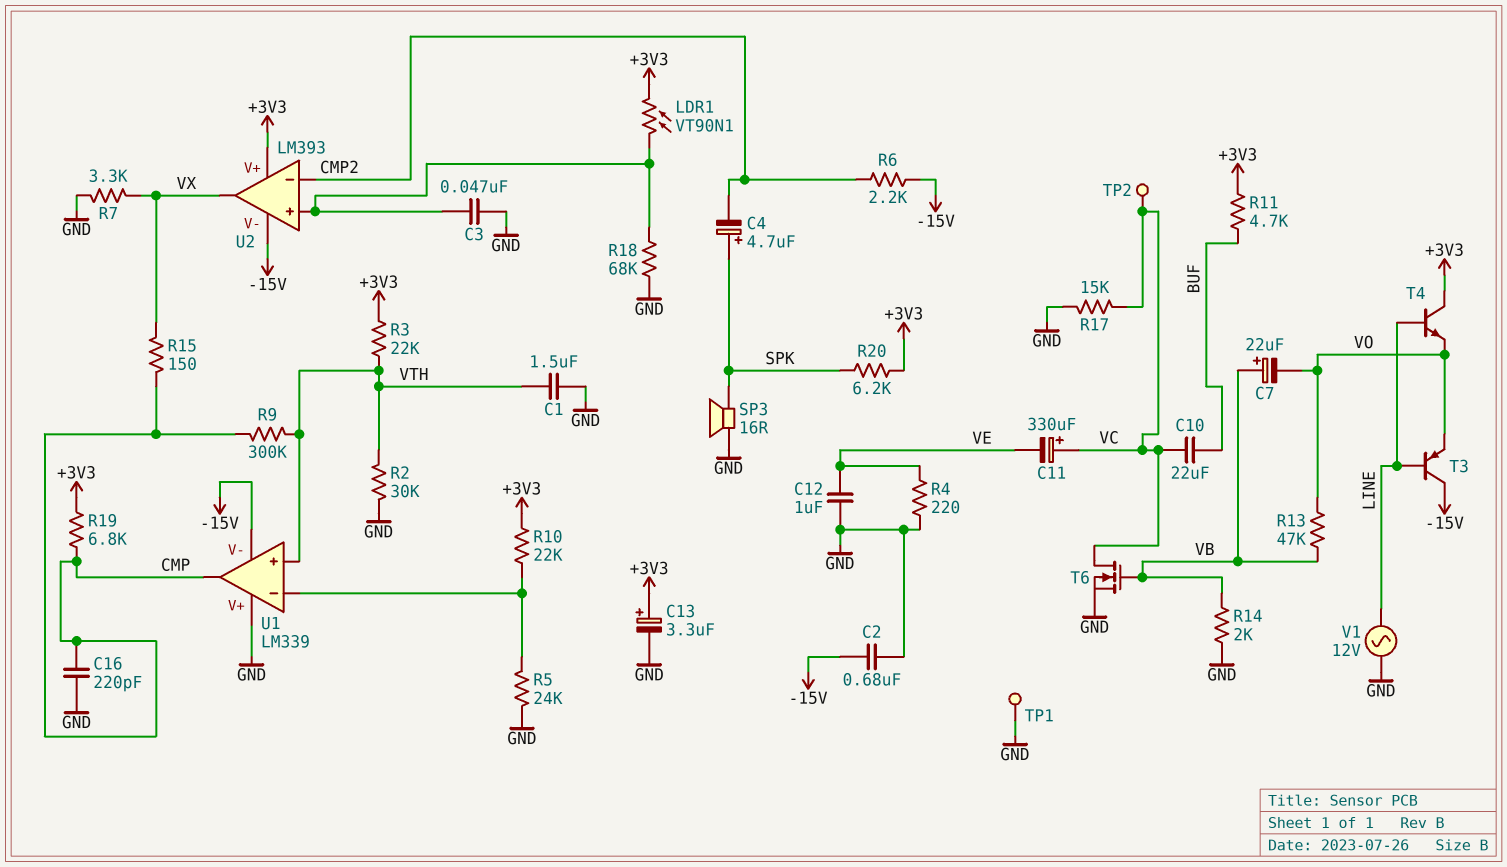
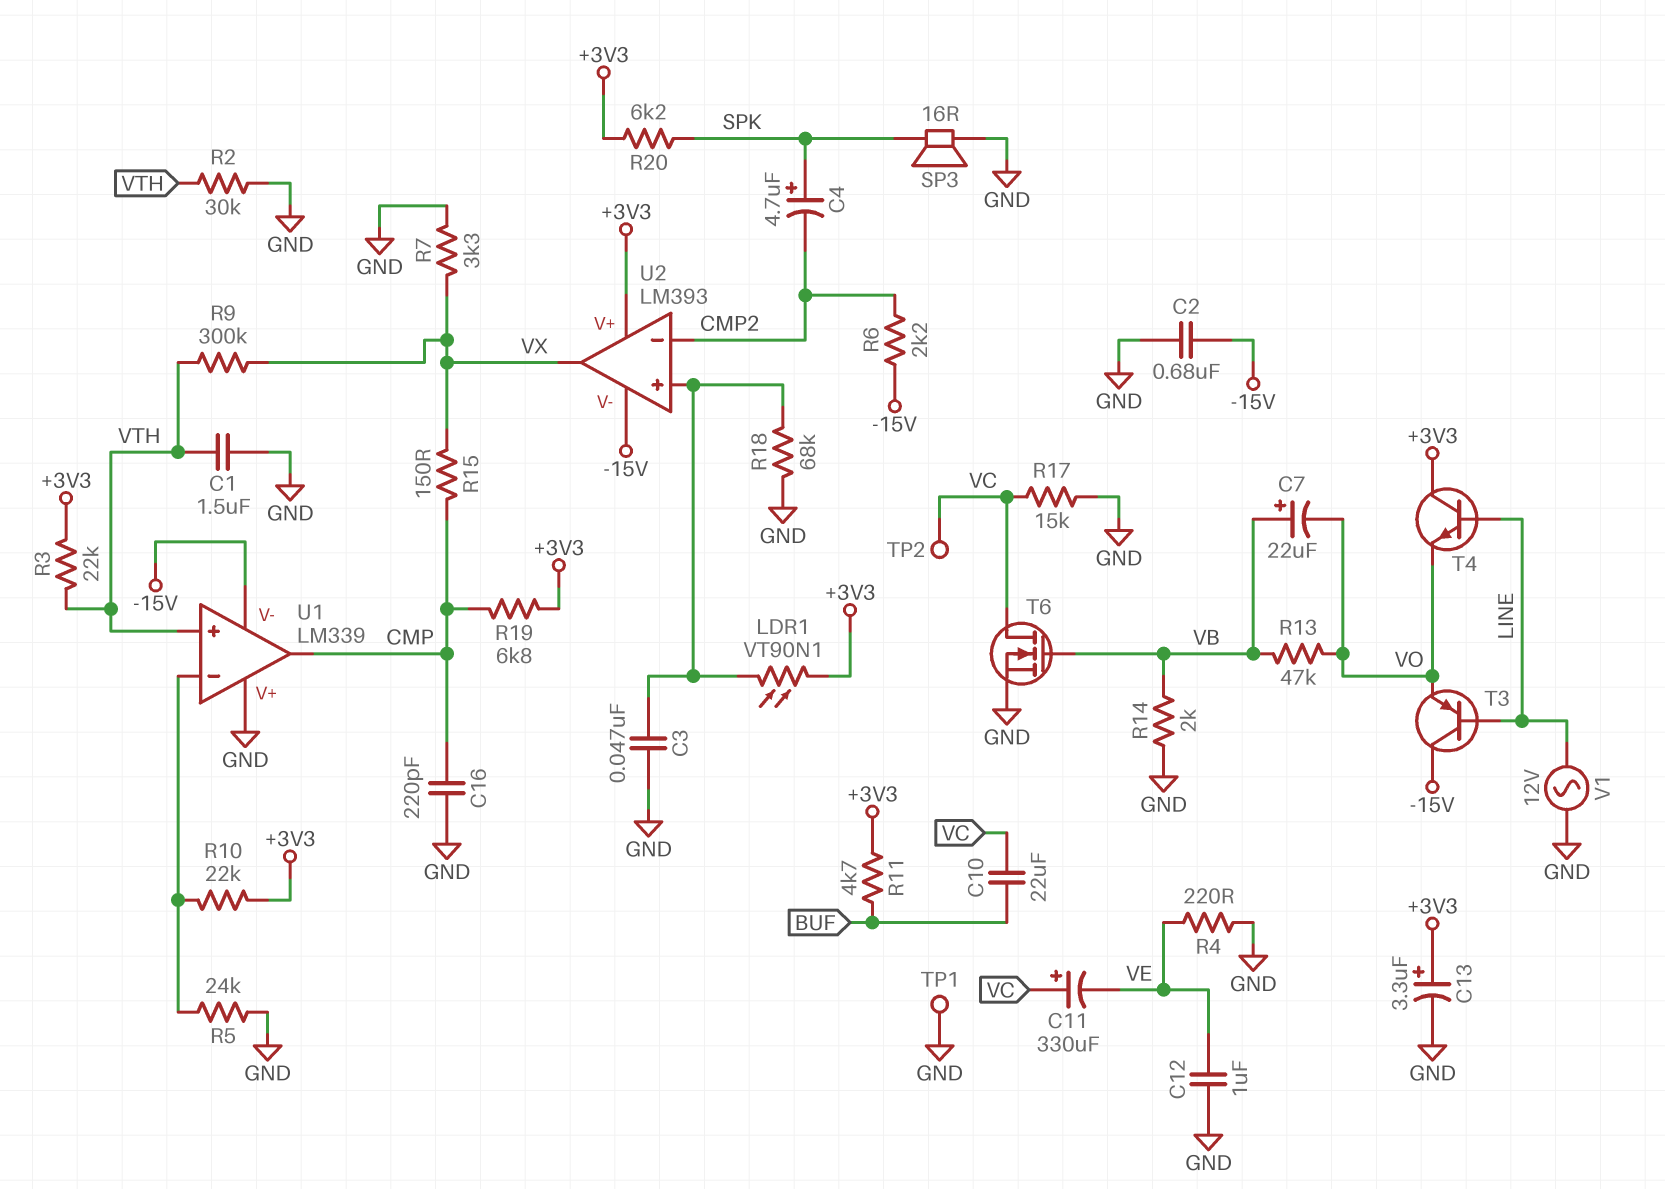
R9: 300k (CMP, VTH) -> 300k (VTH, VX)

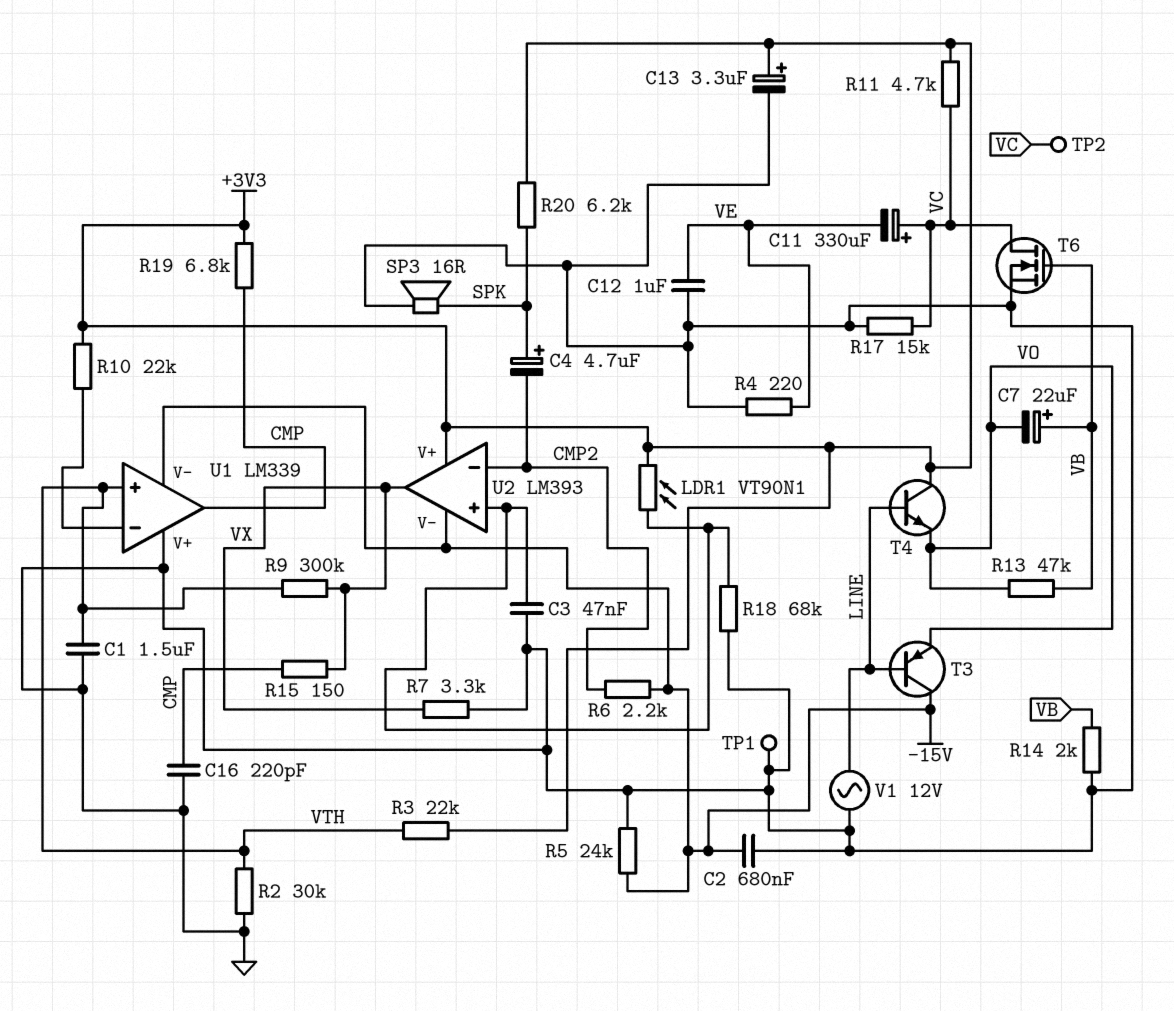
C10: 22uF (BUF, VC) -> none
R5: 24k (GND, U1/in-) -> 24k (-15V, GND)
R11: 4.7k (+3V3, BUF) -> 4.7k (+3V3, VC)

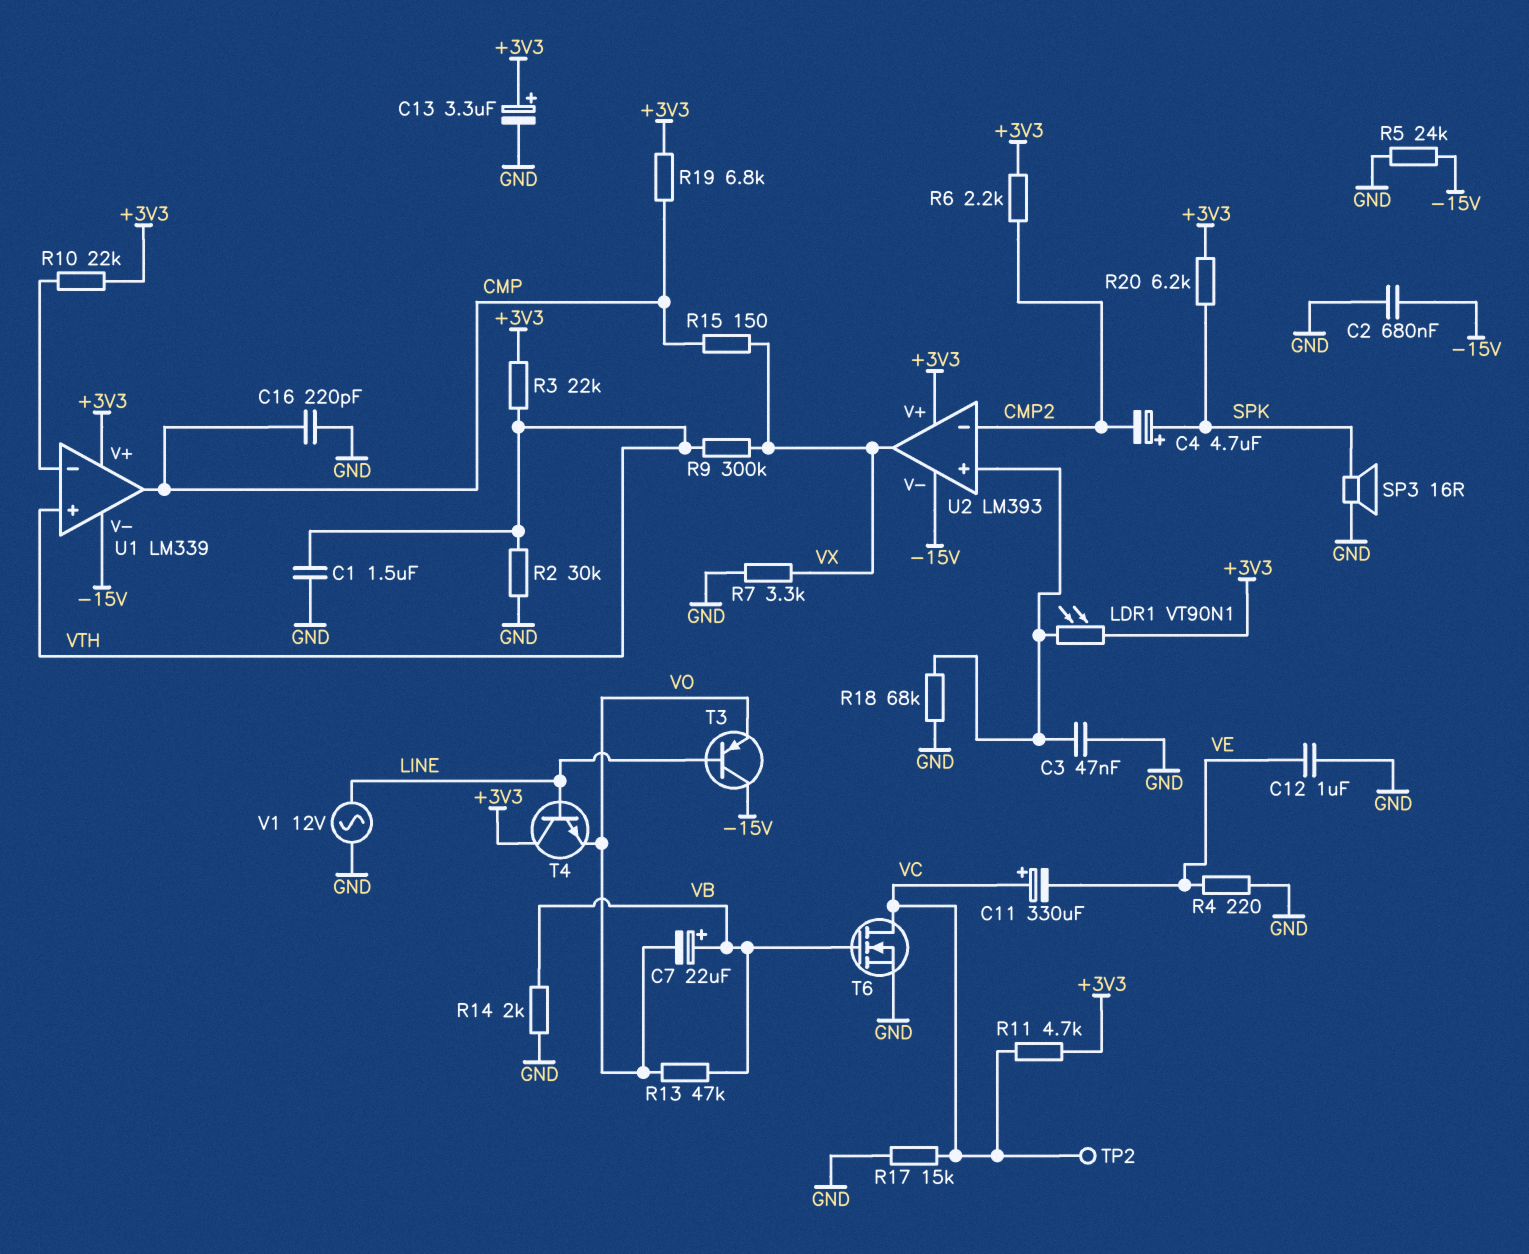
R6: 2.2k (-15V, CMP2) -> 2.2k (+3V3, CMP2)
TP1: test point (GND) -> none
U1 pin V+: GND -> +3V3

